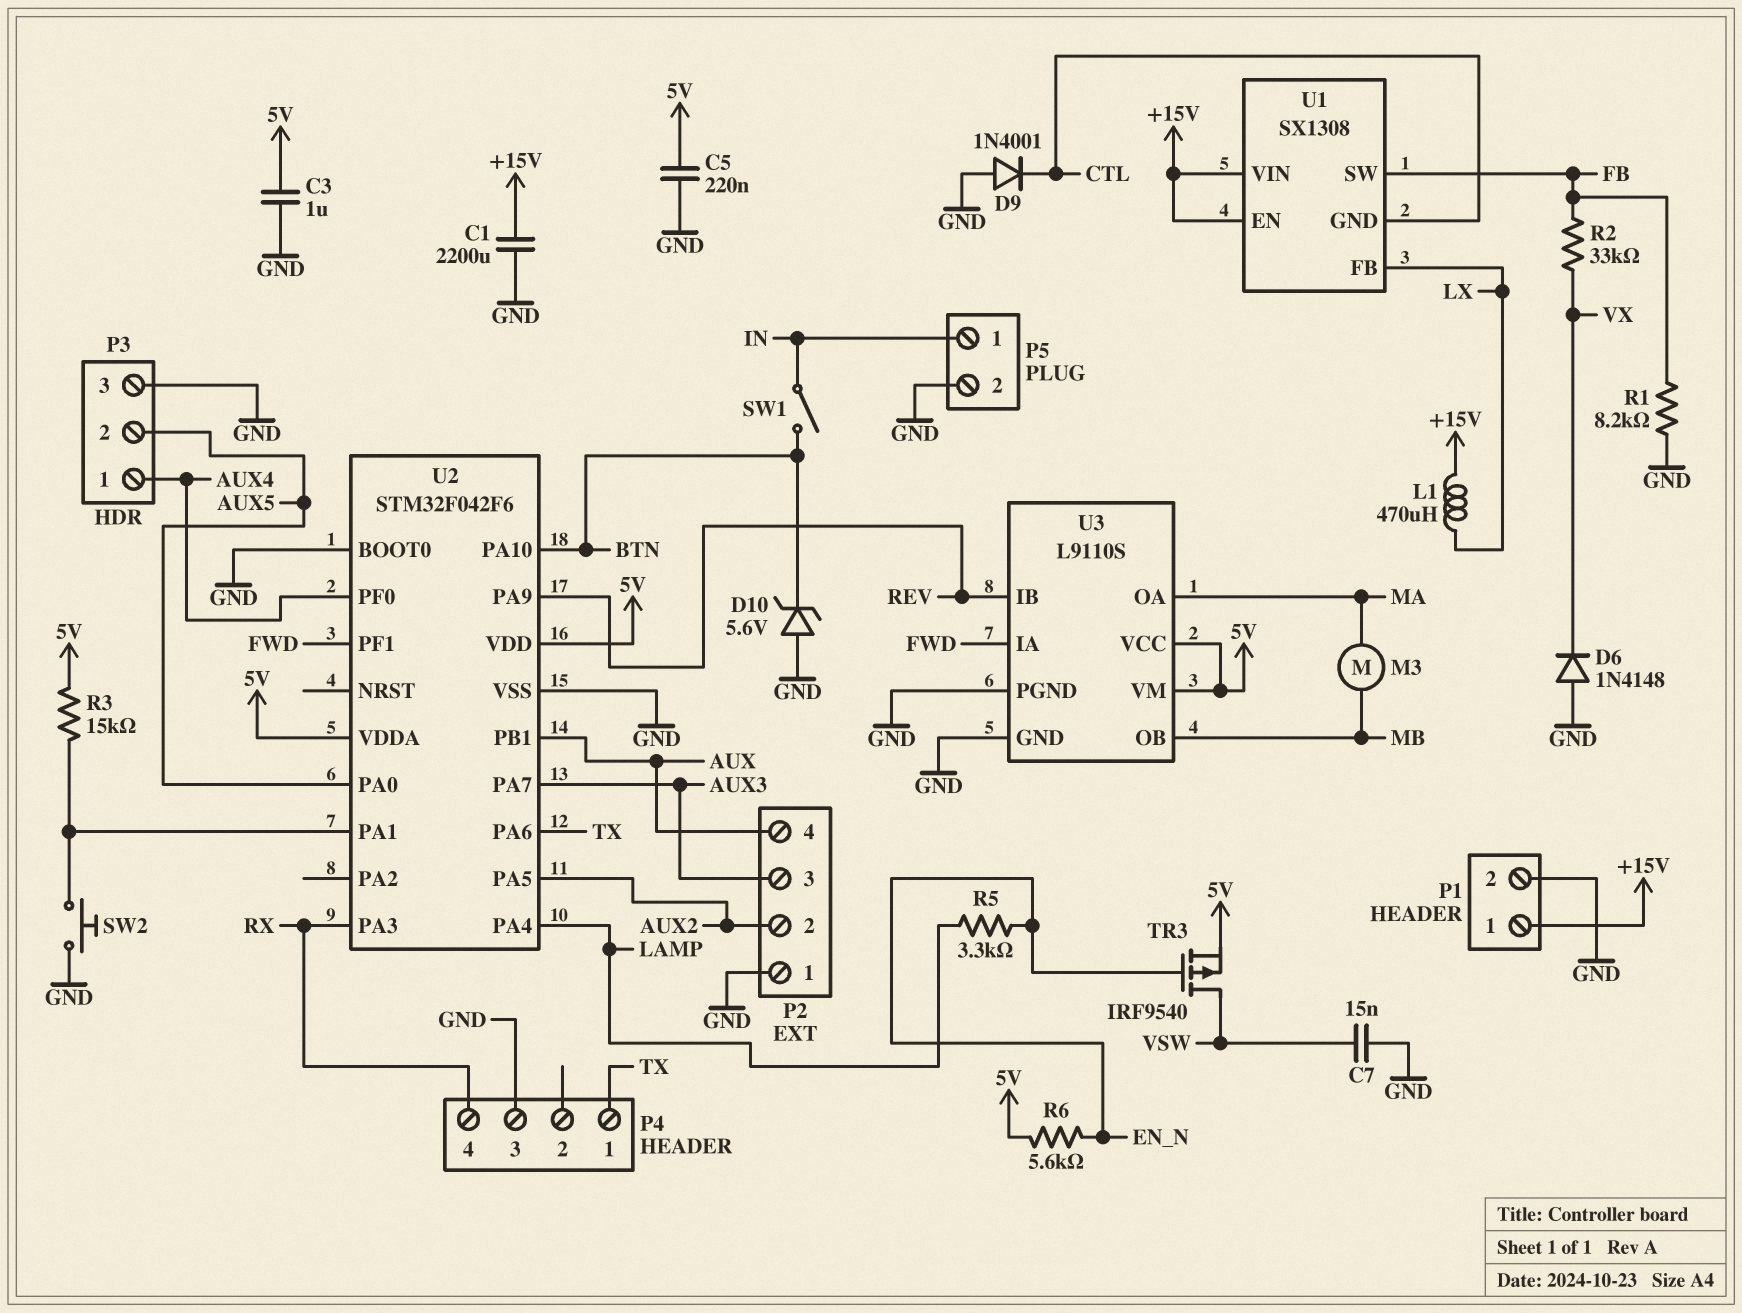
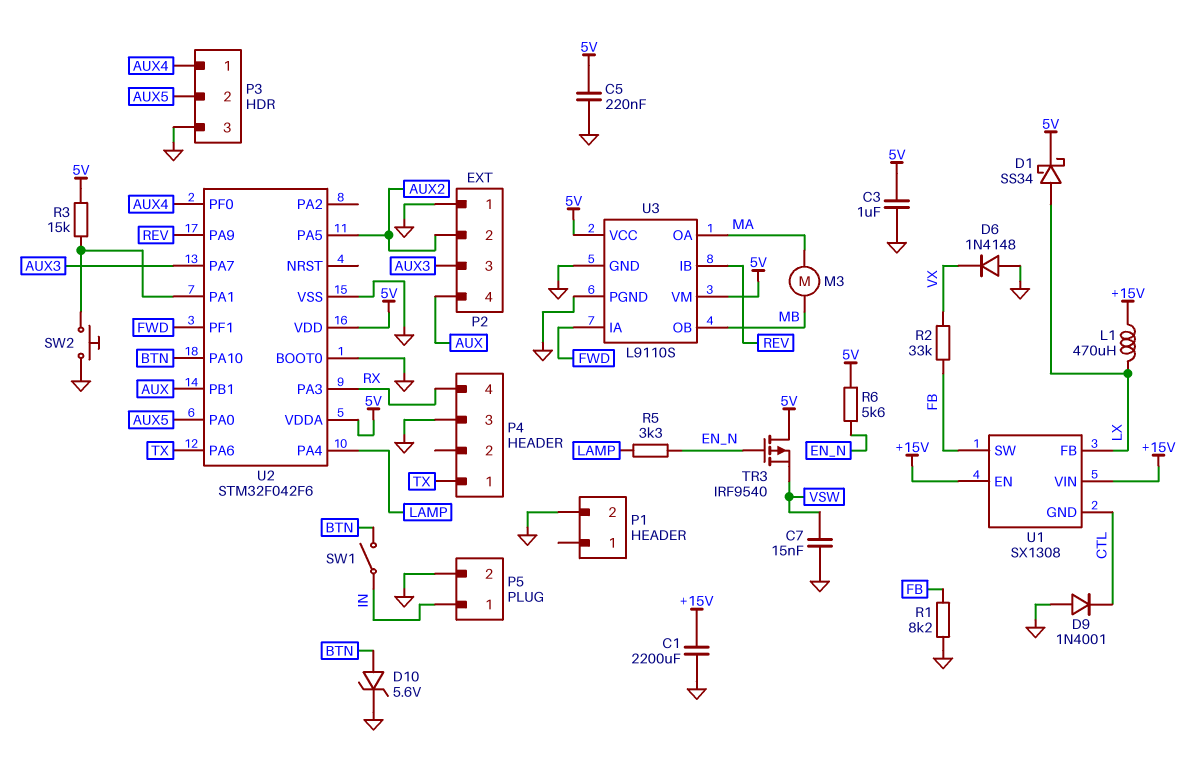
D1: none -> schottky SS34 (A LX, K 5V)
D10: zener 5.6V (A GND, K BTN) -> zener 5.6V (A BTN, K GND)
P1 pin 1: +15V -> none
TR3: PMOS IRF9540 (G EN_N, D VSW, S 5V) -> PMOS IRF9540 (G EN_N, D 5V, S VSW)

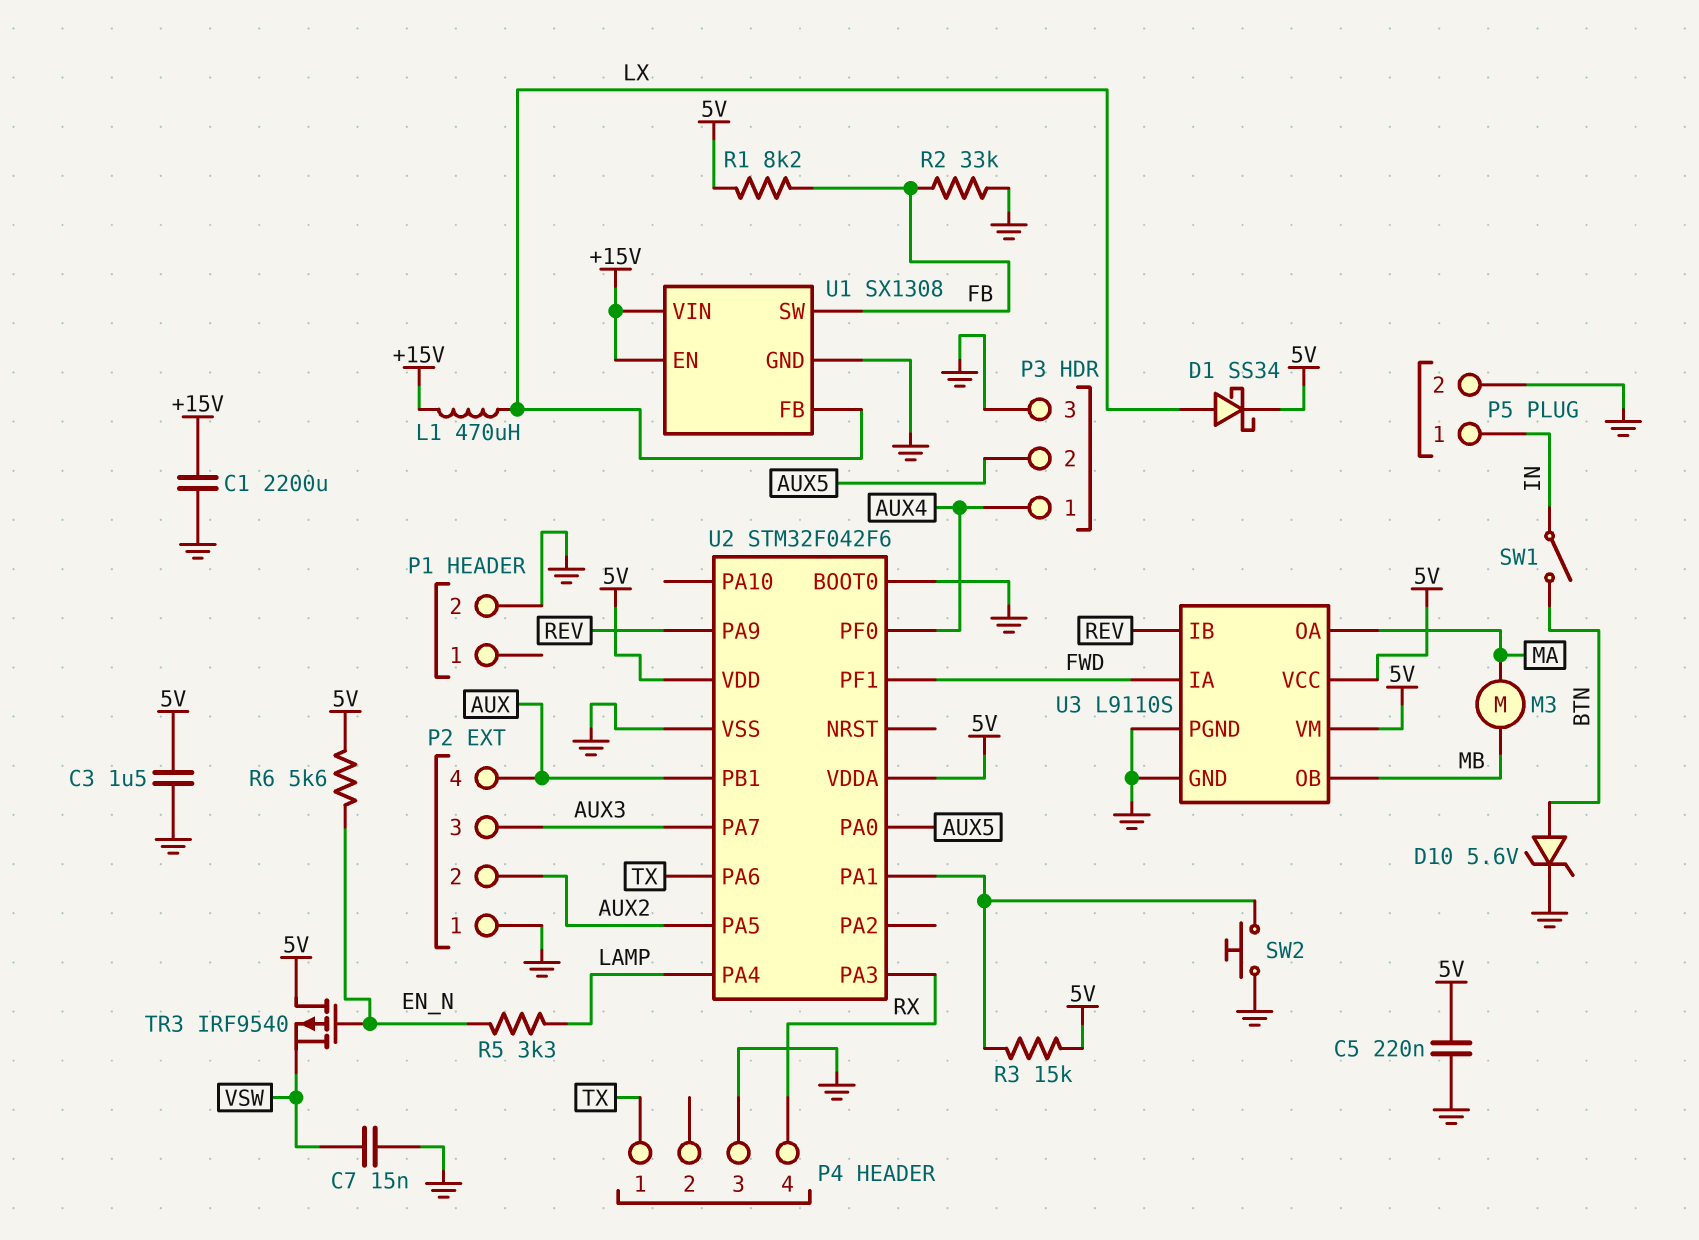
C3: 1uF (5V, GND) -> 1.5uF (5V, GND)
D6: diode 1N4148 (A GND, K VX) -> none
D9: diode 1N4001 (A GND, K CTL) -> none
R1: 8.2k (FB, GND) -> 8.2k (5V, FB)
R2: 33k (FB, VX) -> 33k (FB, GND)
U1 pin GND: CTL -> GND
U2 pin PA10: BTN -> none

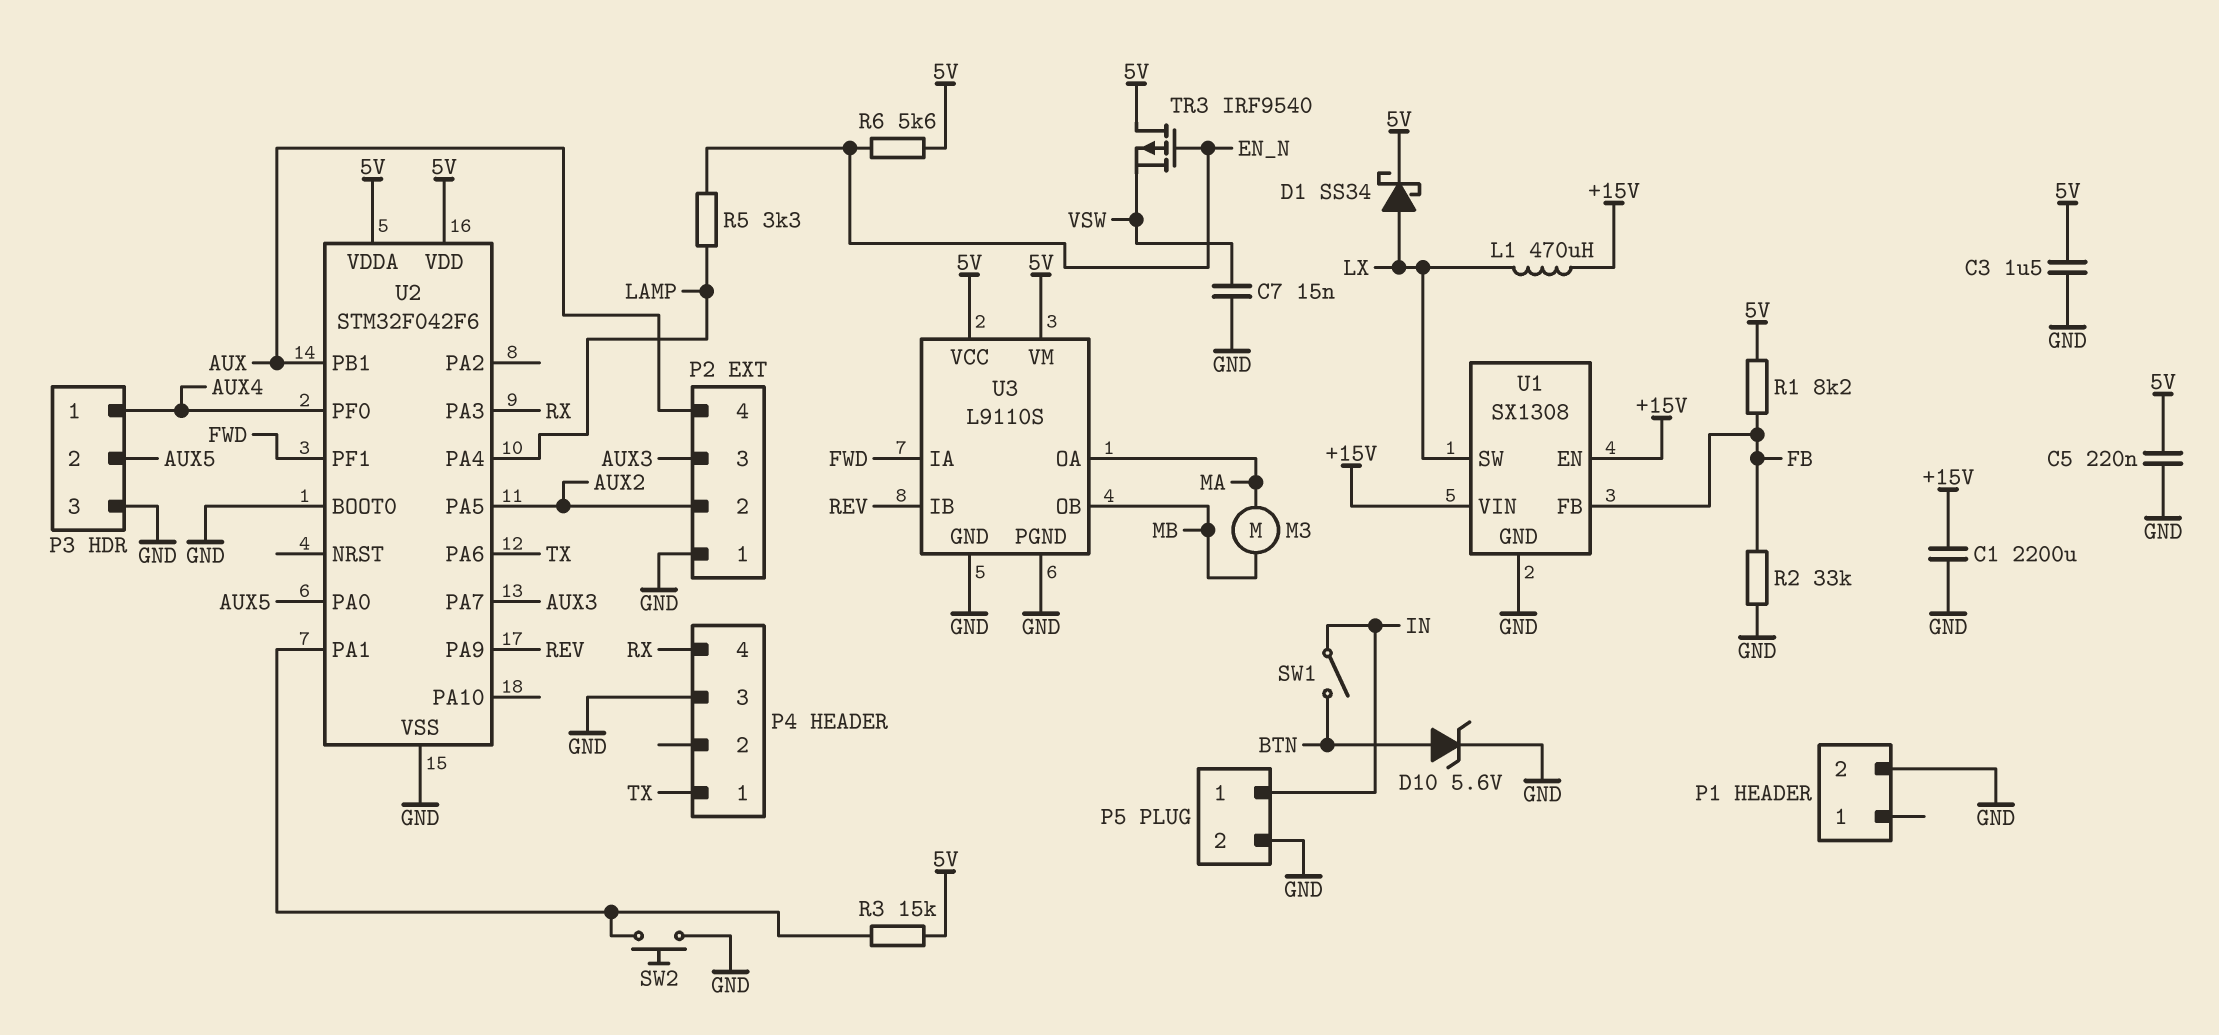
U1 pin FB: LX -> FB
U1 pin SW: FB -> LX

